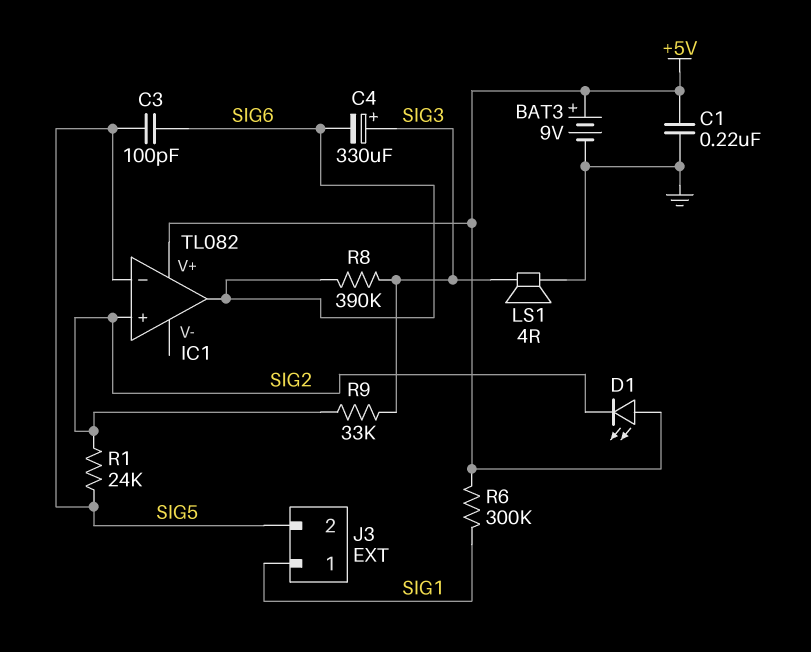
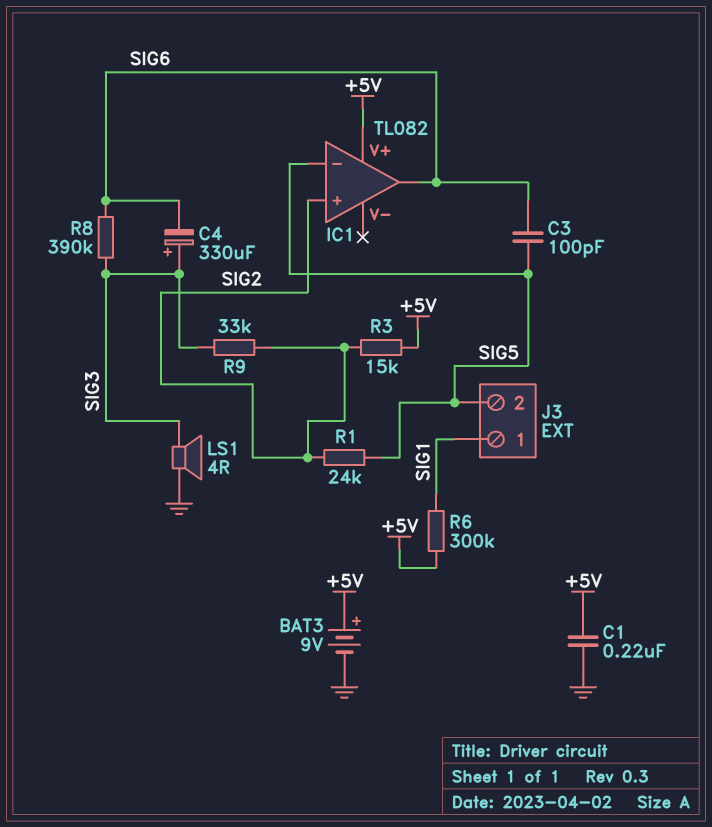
D1: LED (A +5V, K SIG2) -> none
R3: none -> 15k (+5V, SIG2)

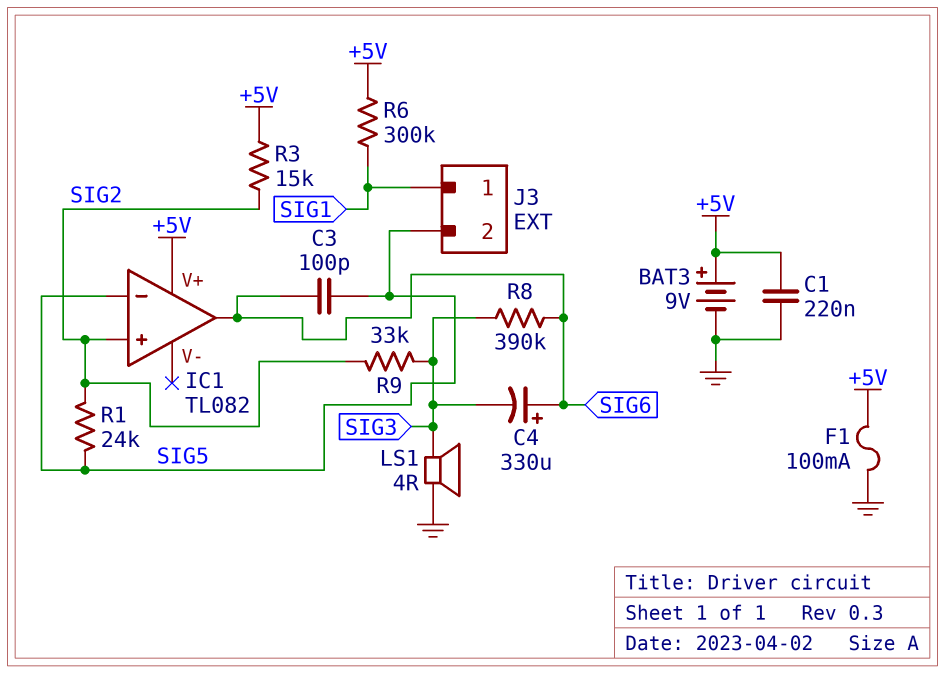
C4: 330uF (plus SIG3, minus SIG6) -> 330uF (plus SIG6, minus SIG3)
F1: none -> 100mA (+5V, GND)

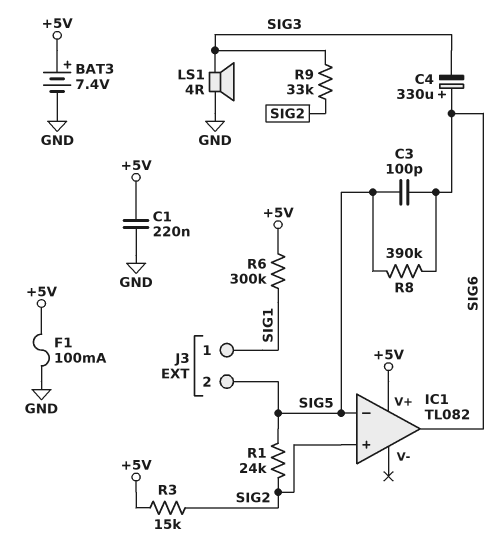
BAT3: 9V (plus +5V, minus GND) -> 7.4V (plus +5V, minus GND)
R8: 390k (SIG3, SIG6) -> 390k (SIG5, SIG6)

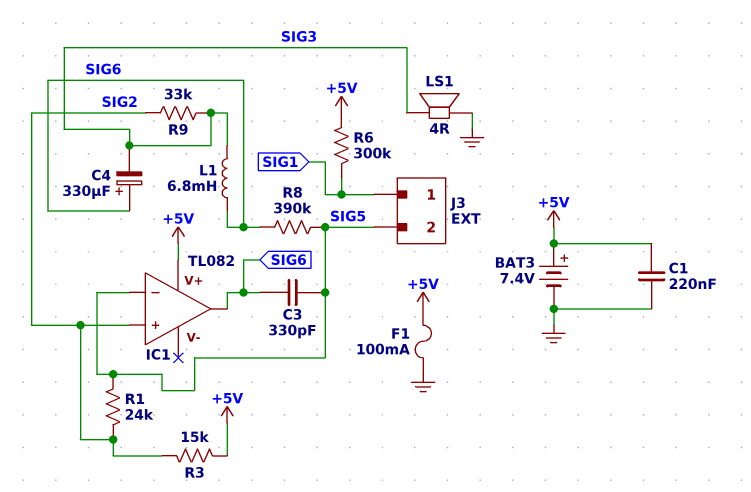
C3: 100pF (SIG5, SIG6) -> 330pF (SIG5, SIG6)
L1: none -> 6.8mH (SIG3, SIG6)

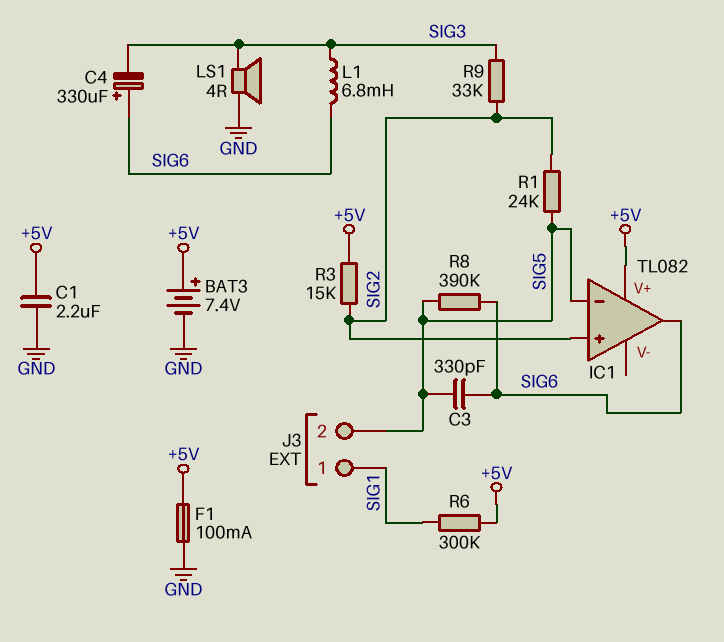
C1: 220nF (+5V, GND) -> 2.2uF (+5V, GND)

